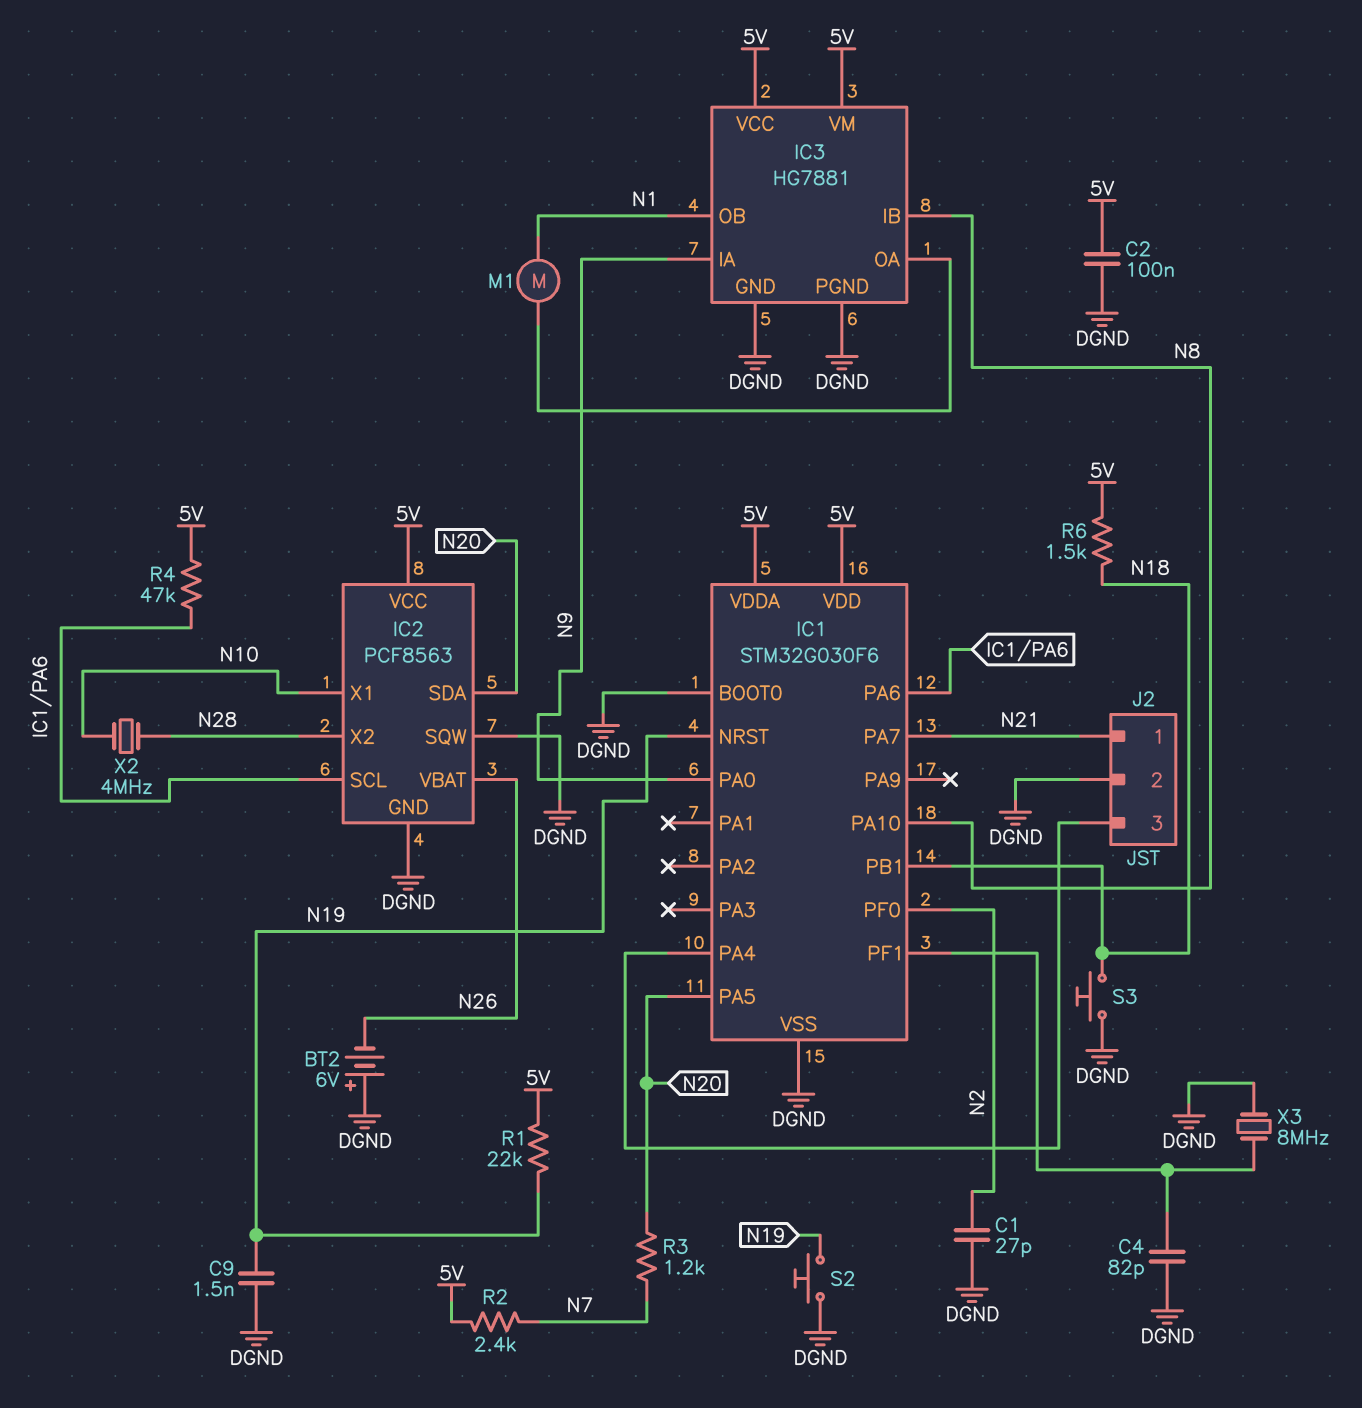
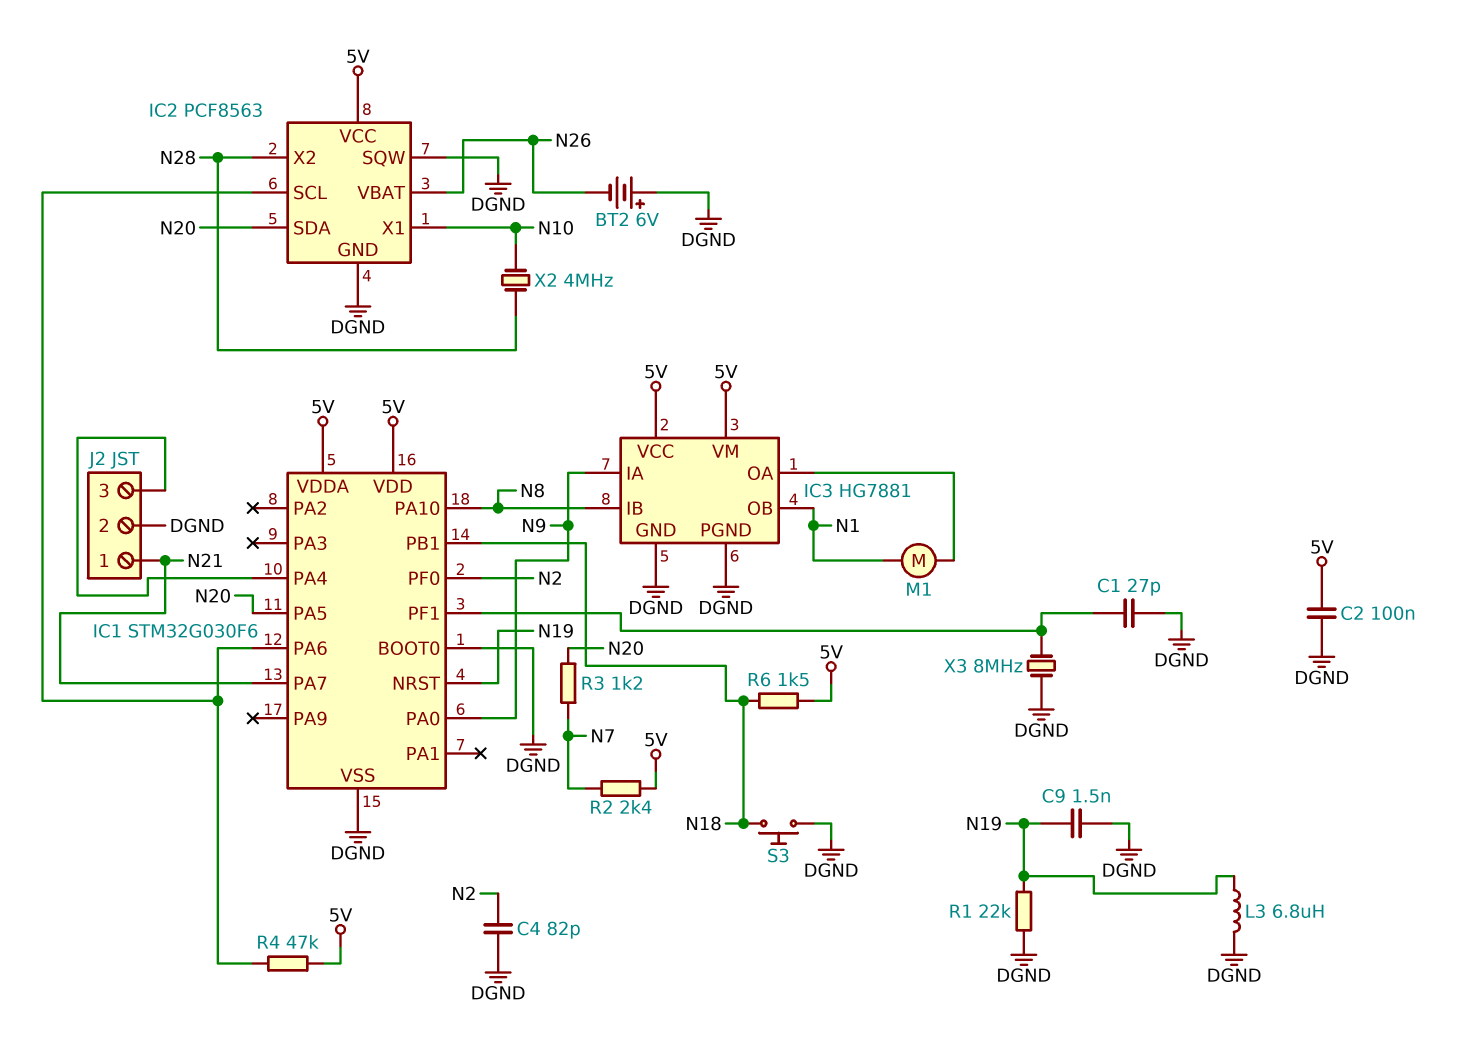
C1: 27pF (DGND, N2) -> 27pF (DGND, IC1/PF1)
C4: 82pF (DGND, IC1/PF1) -> 82pF (DGND, N2)
L3: none -> 6.8uH (DGND, N19)
R1: 22k (5V, N19) -> 22k (DGND, N19)
S2: button (DGND, N19) -> none

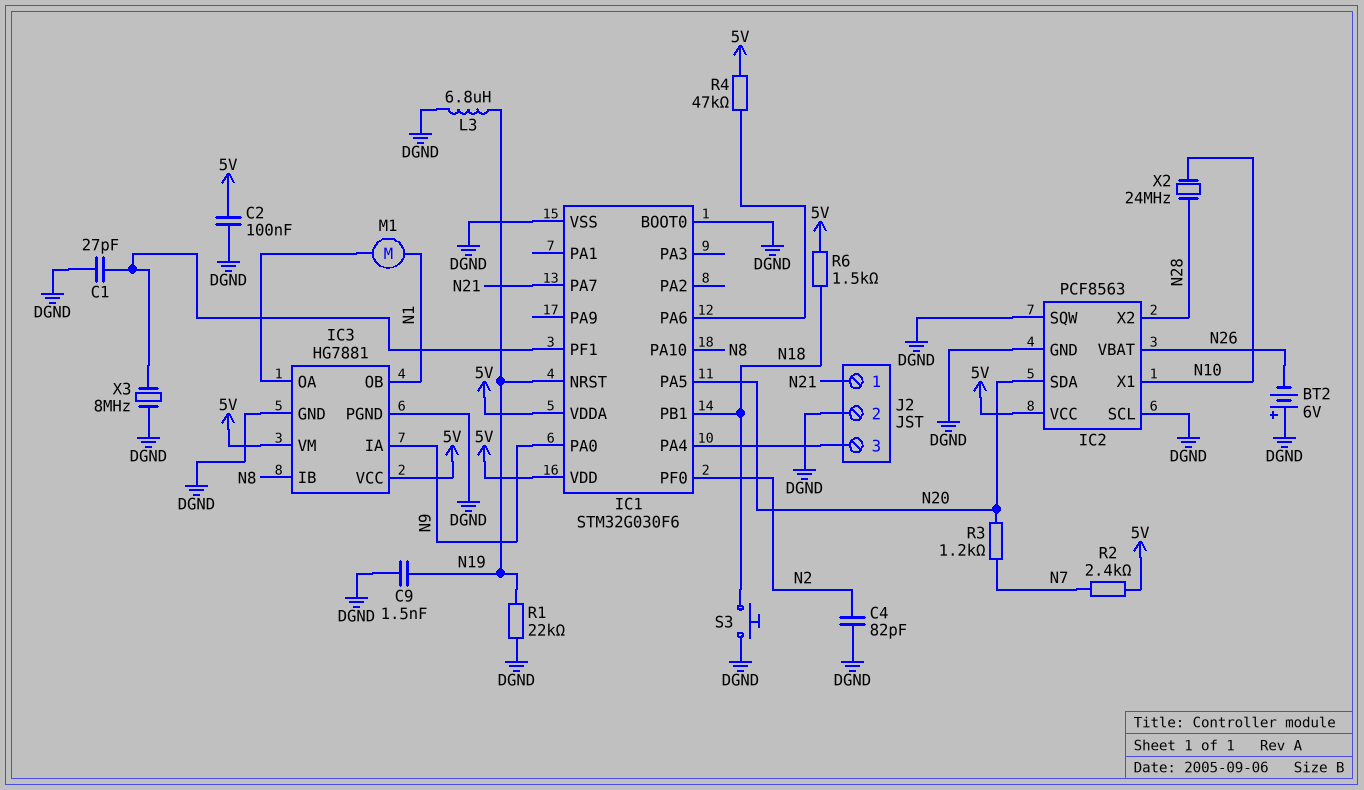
IC2 pin SCL: IC1/PA6 -> DGND
X2: 4MHz (N10, N28) -> 24MHz (N10, N28)

